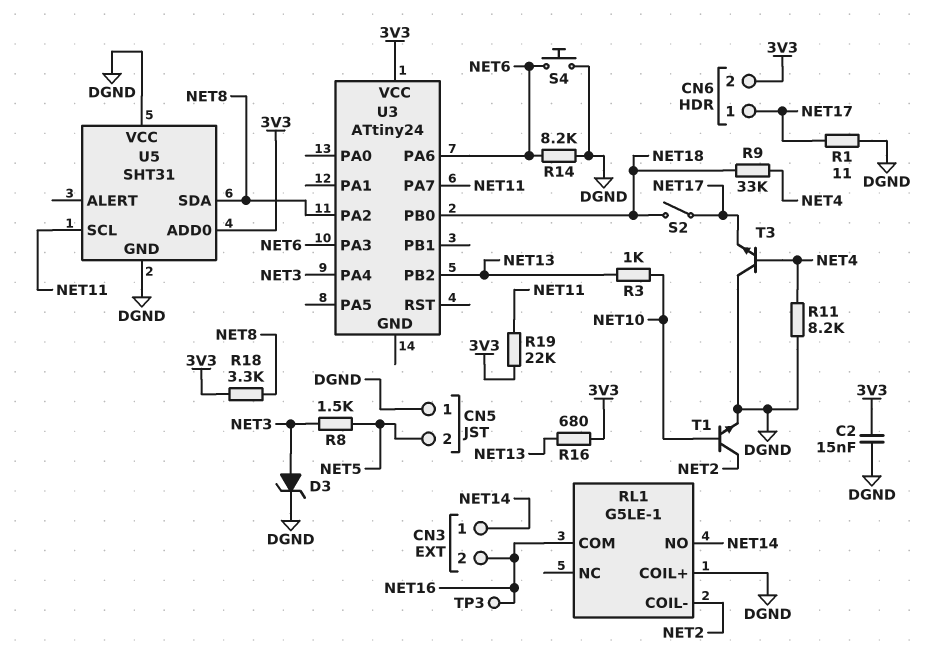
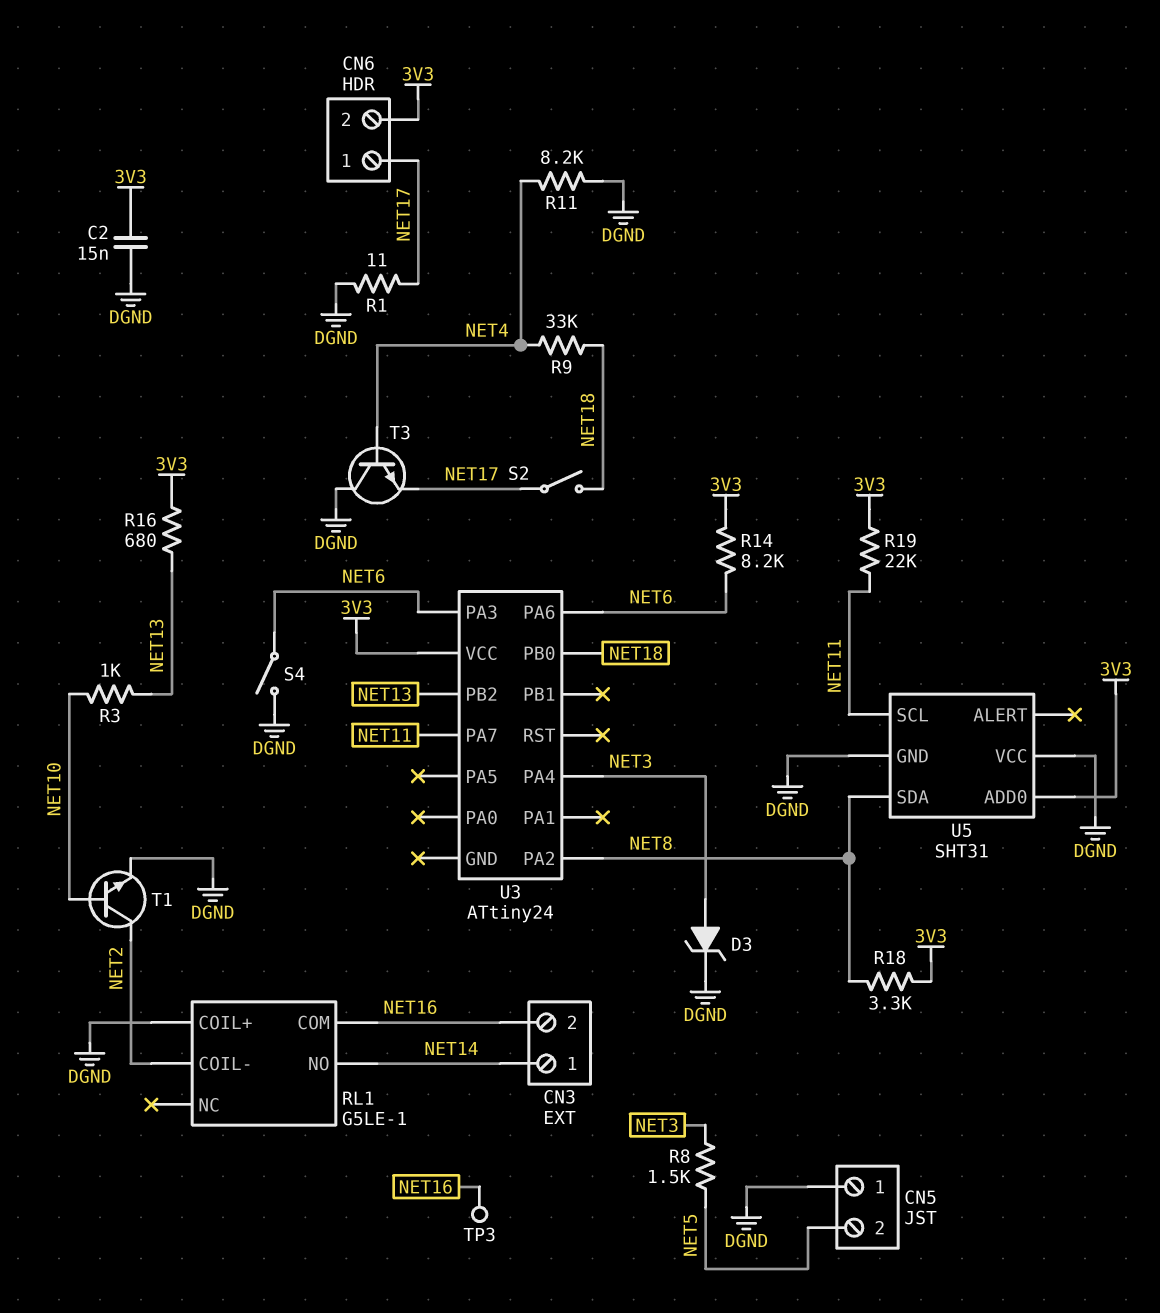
R14: 8.2k (DGND, NET6) -> 8.2k (3V3, NET6)
S4: button (DGND, NET6) -> switch (DGND, NET6)

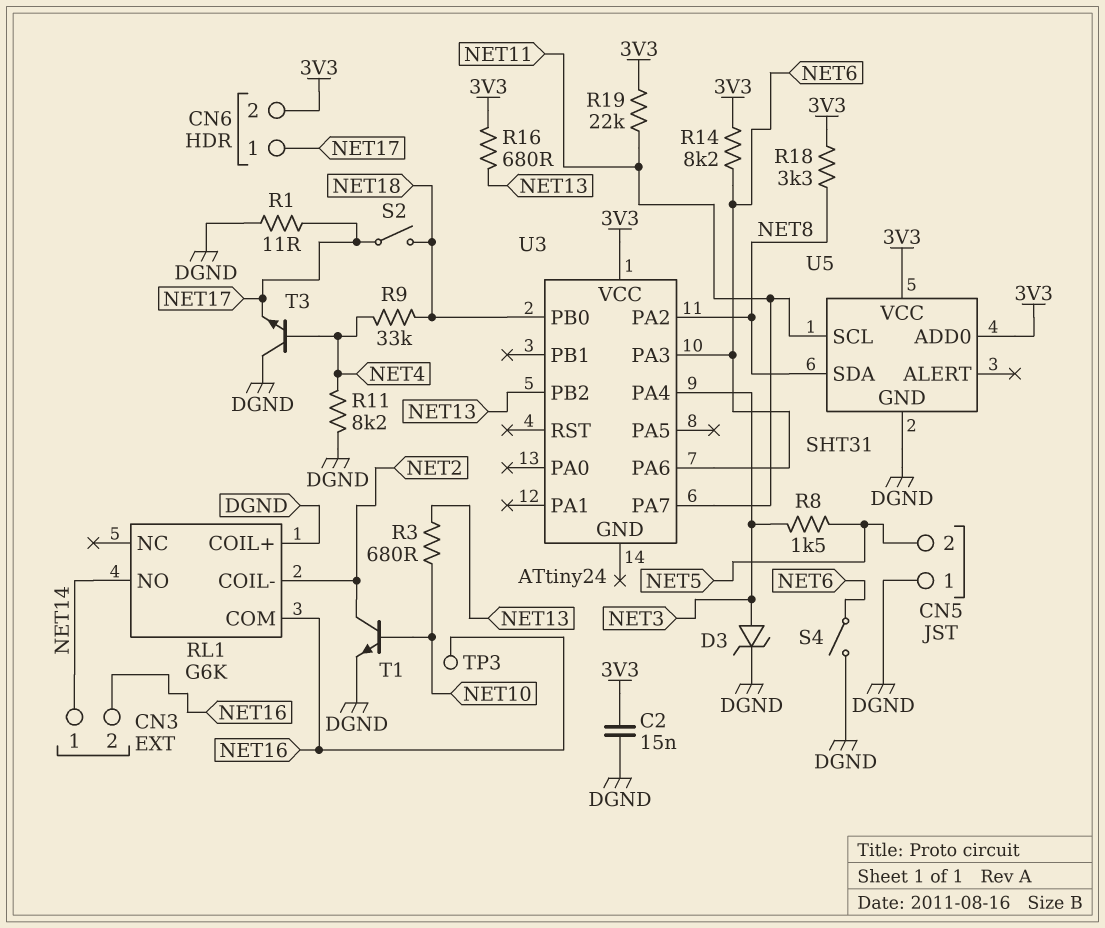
R3: 1k (NET10, NET13) -> 680 (NET10, NET13)
RL1: G5LE-1 -> G6K
U5 pin VCC: DGND -> 3V3

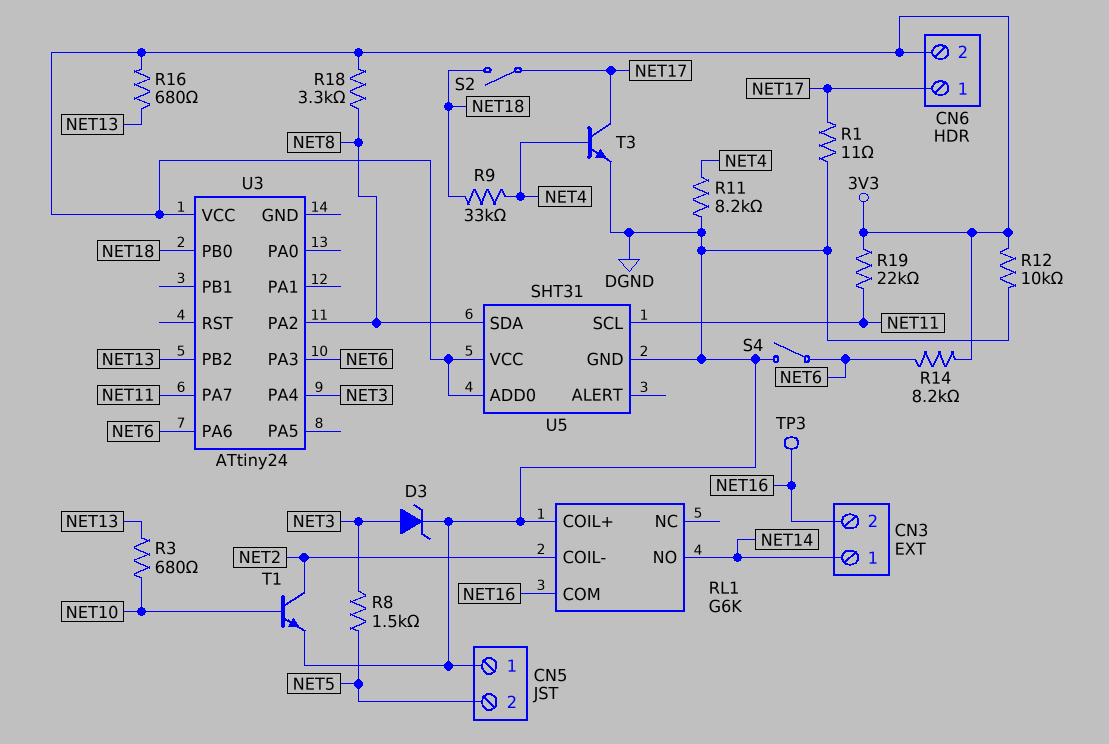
C2: 15nF (3V3, DGND) -> none
R12: none -> 10k (3V3, DGND)
T3: NPN (B NET4, C DGND, E NET17) -> NPN (B NET4, C NET17, E DGND)

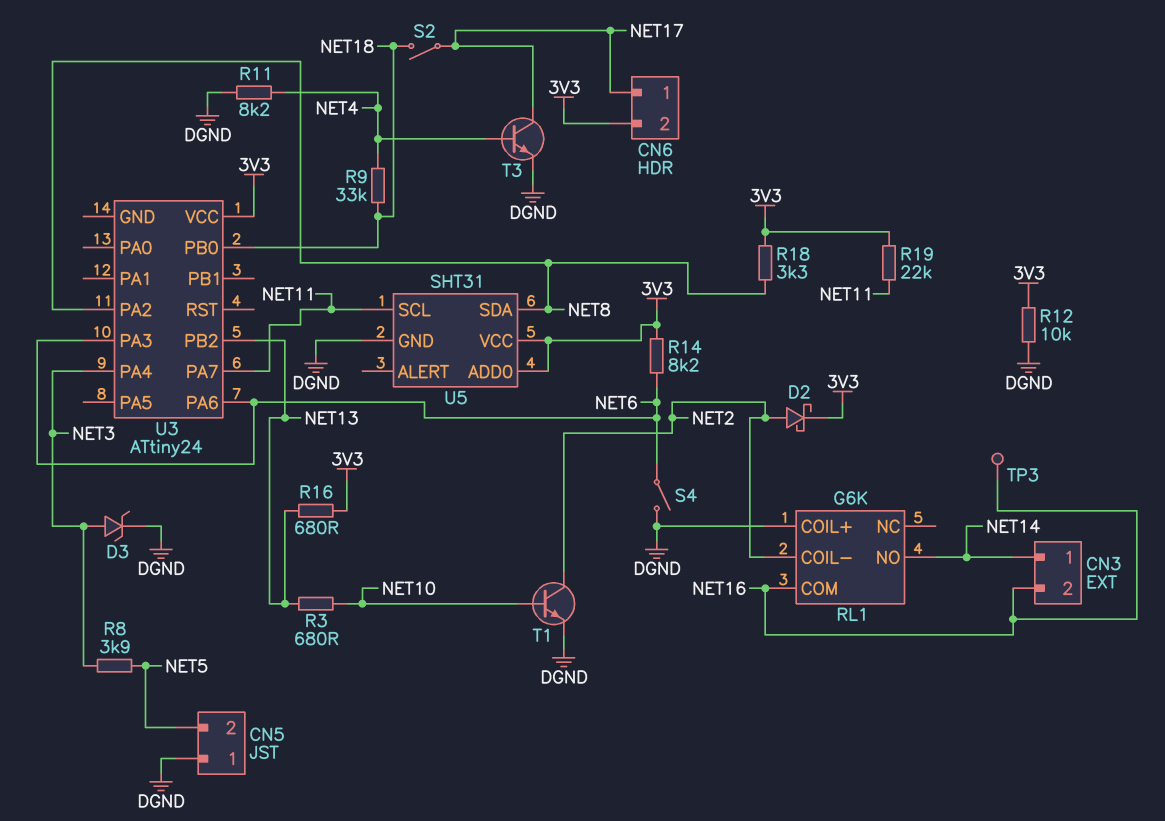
D2: none -> schottky (A NET2, K 3V3)
R1: 11 (DGND, NET17) -> none
R8: 1.5k (NET3, NET5) -> 3.9k (NET3, NET5)

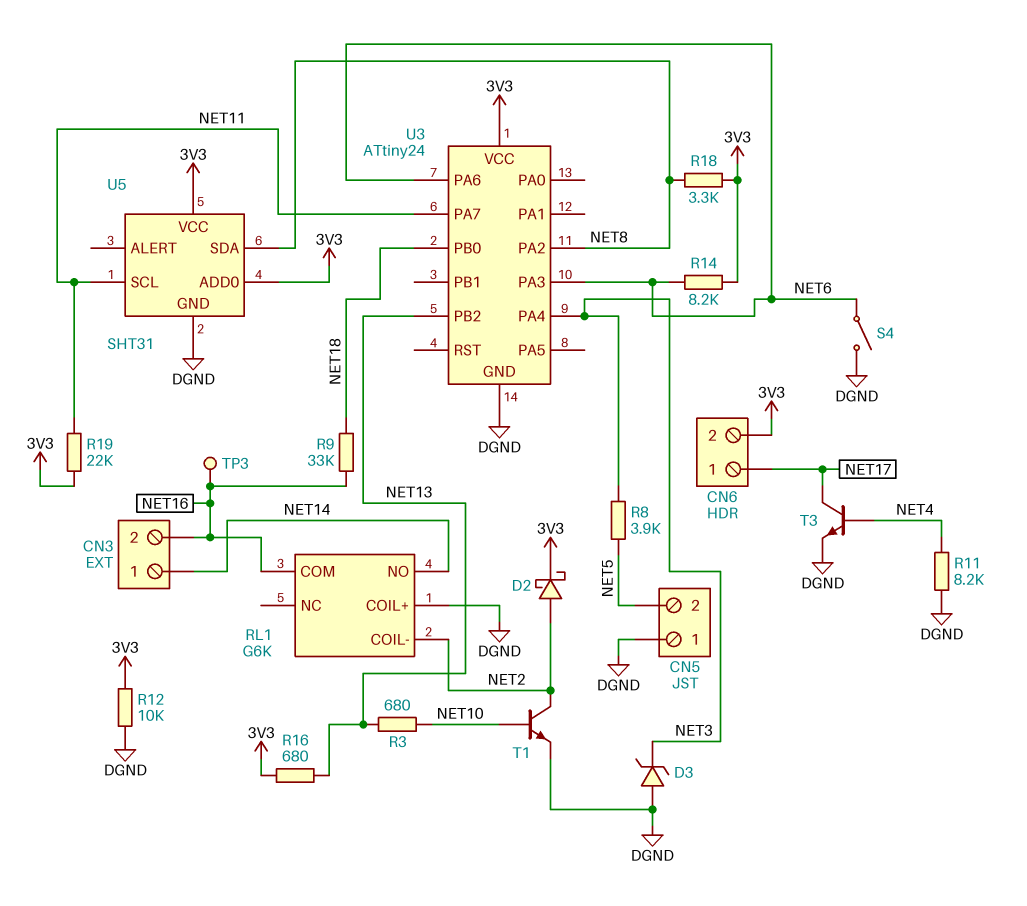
D3: zener (A NET3, K DGND) -> zener (A DGND, K NET3)
R9: 33k (NET4, NET18) -> 33k (NET16, NET18)
S2: switch (NET17, NET18) -> none
U3 pin GND: none -> DGND

